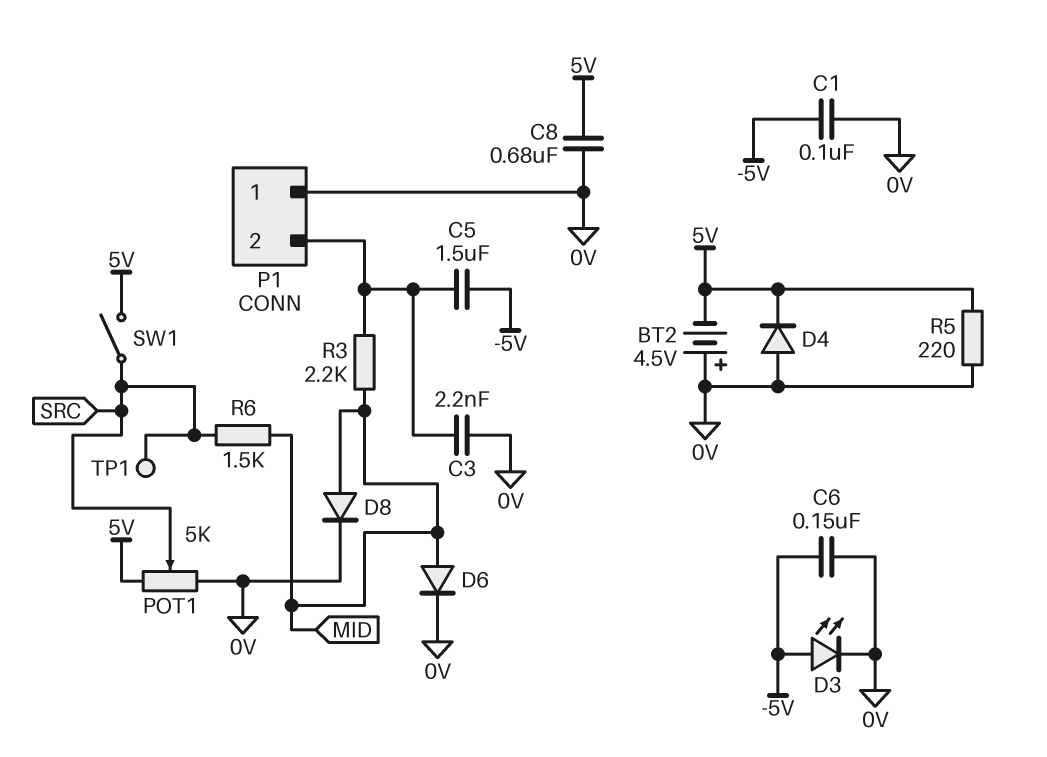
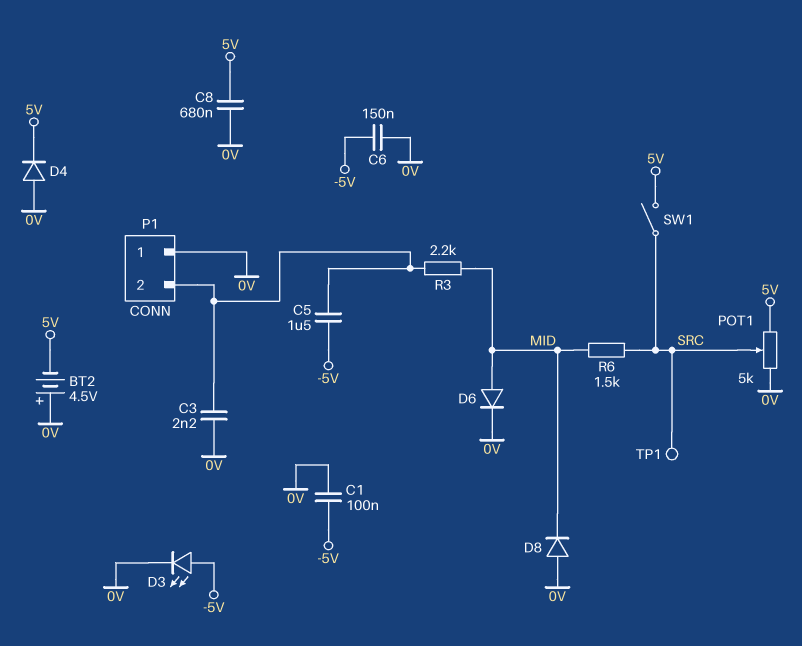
D8: diode (A MID, K 0V) -> diode (A 0V, K MID)
R5: 220 (0V, 5V) -> none

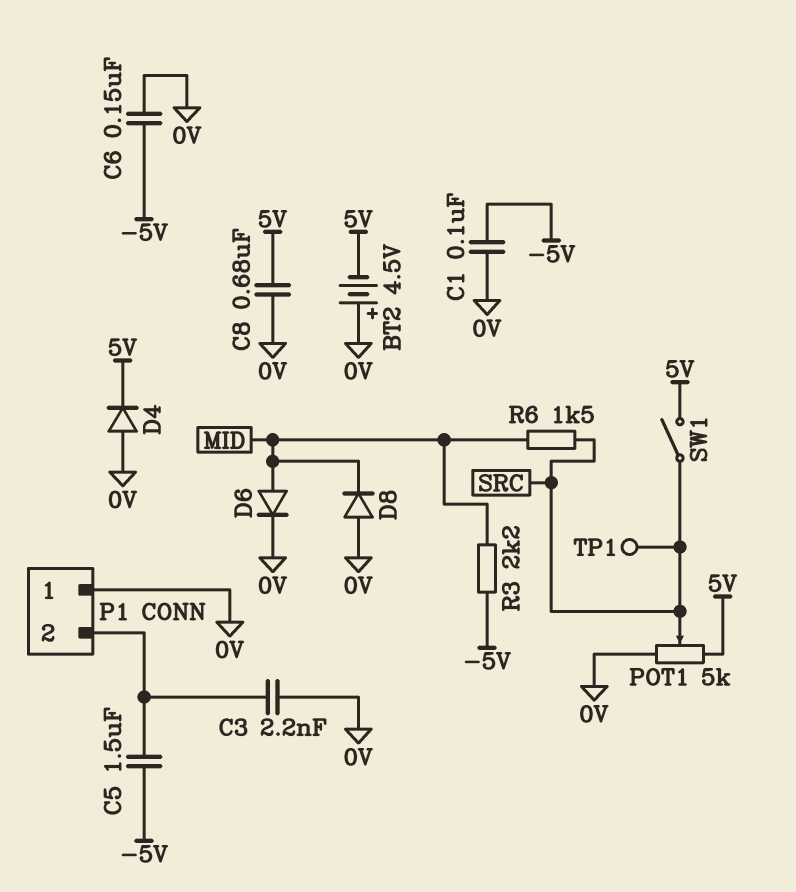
D3: LED (A -5V, K 0V) -> none
R3: 2.2k (MID, P1/2) -> 2.2k (-5V, MID)

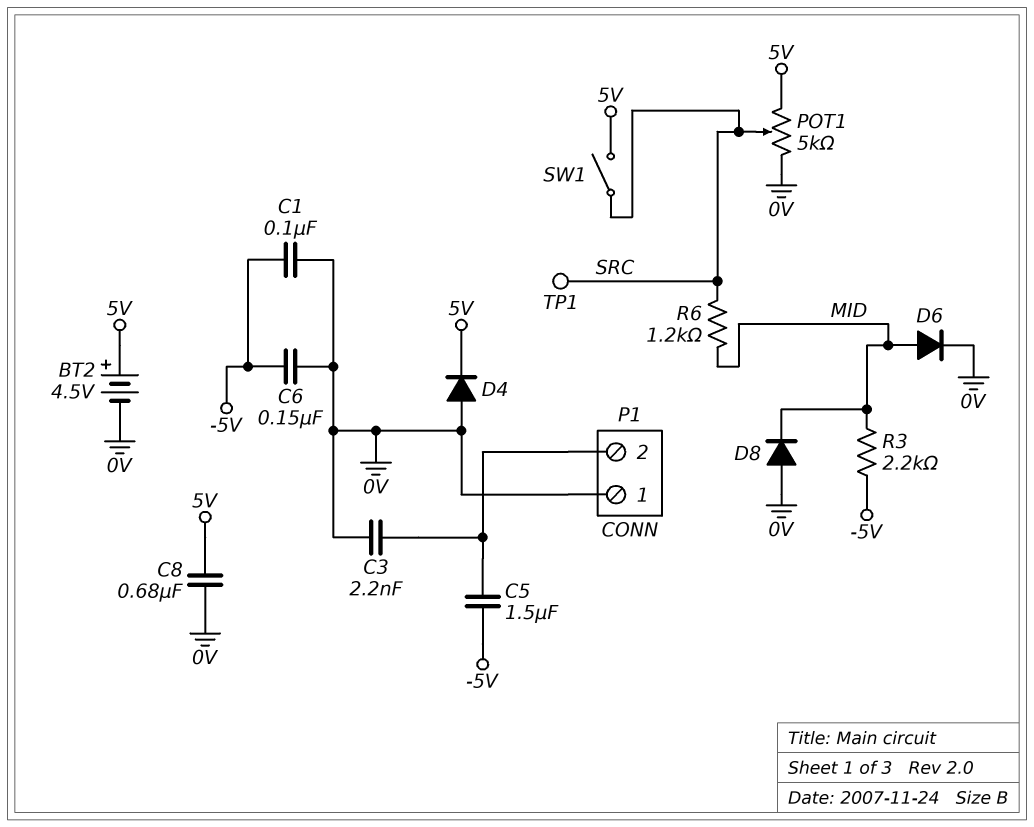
BT2: 4.5V (plus 0V, minus 5V) -> 4.5V (plus 5V, minus 0V)
R6: 1.5k (MID, SRC) -> 1.2k (MID, SRC)

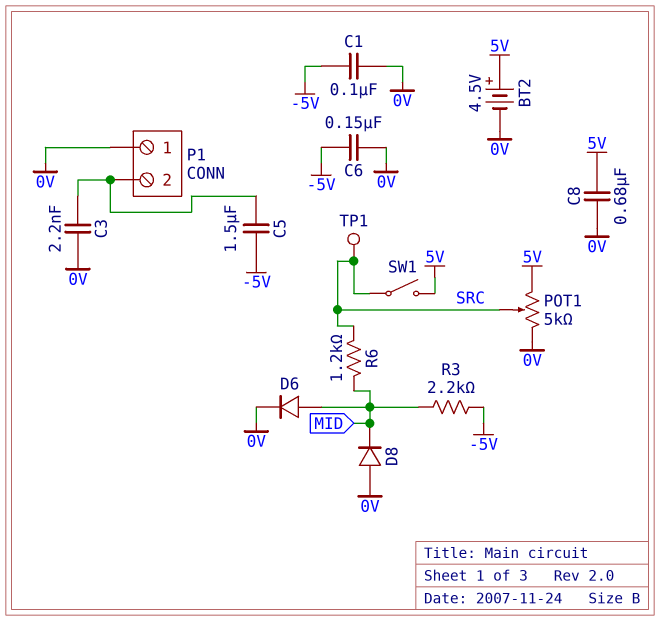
D4: diode (A 0V, K 5V) -> none

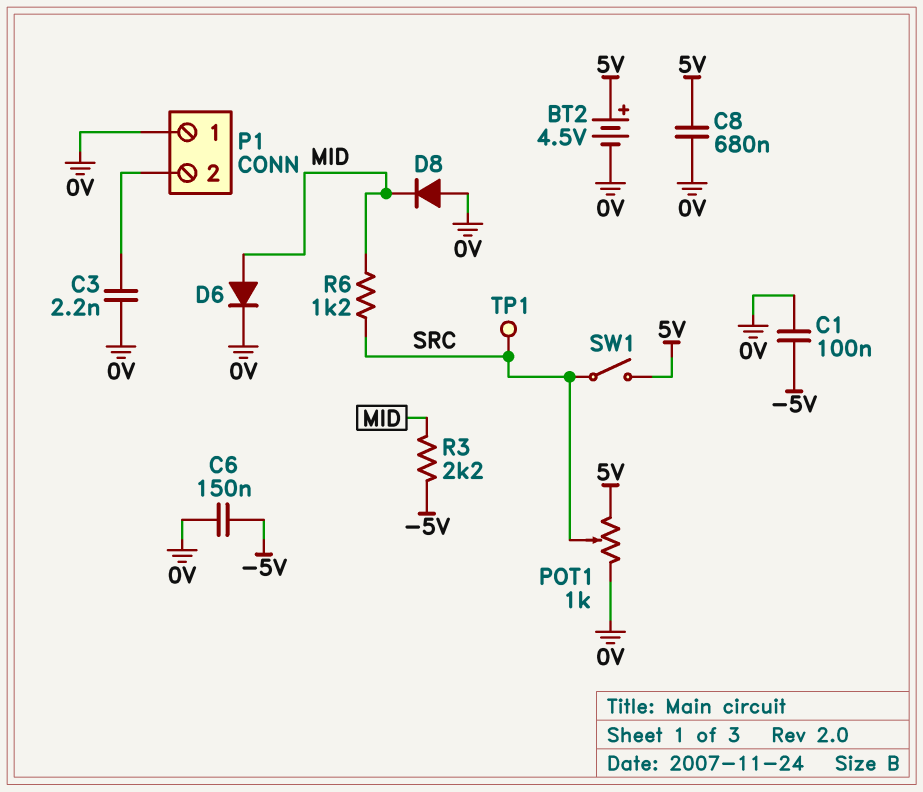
C5: 1.5uF (-5V, P1/2) -> none
POT1: 5k (0V, 5V, wiper SRC) -> 1k (0V, 5V, wiper SRC)

